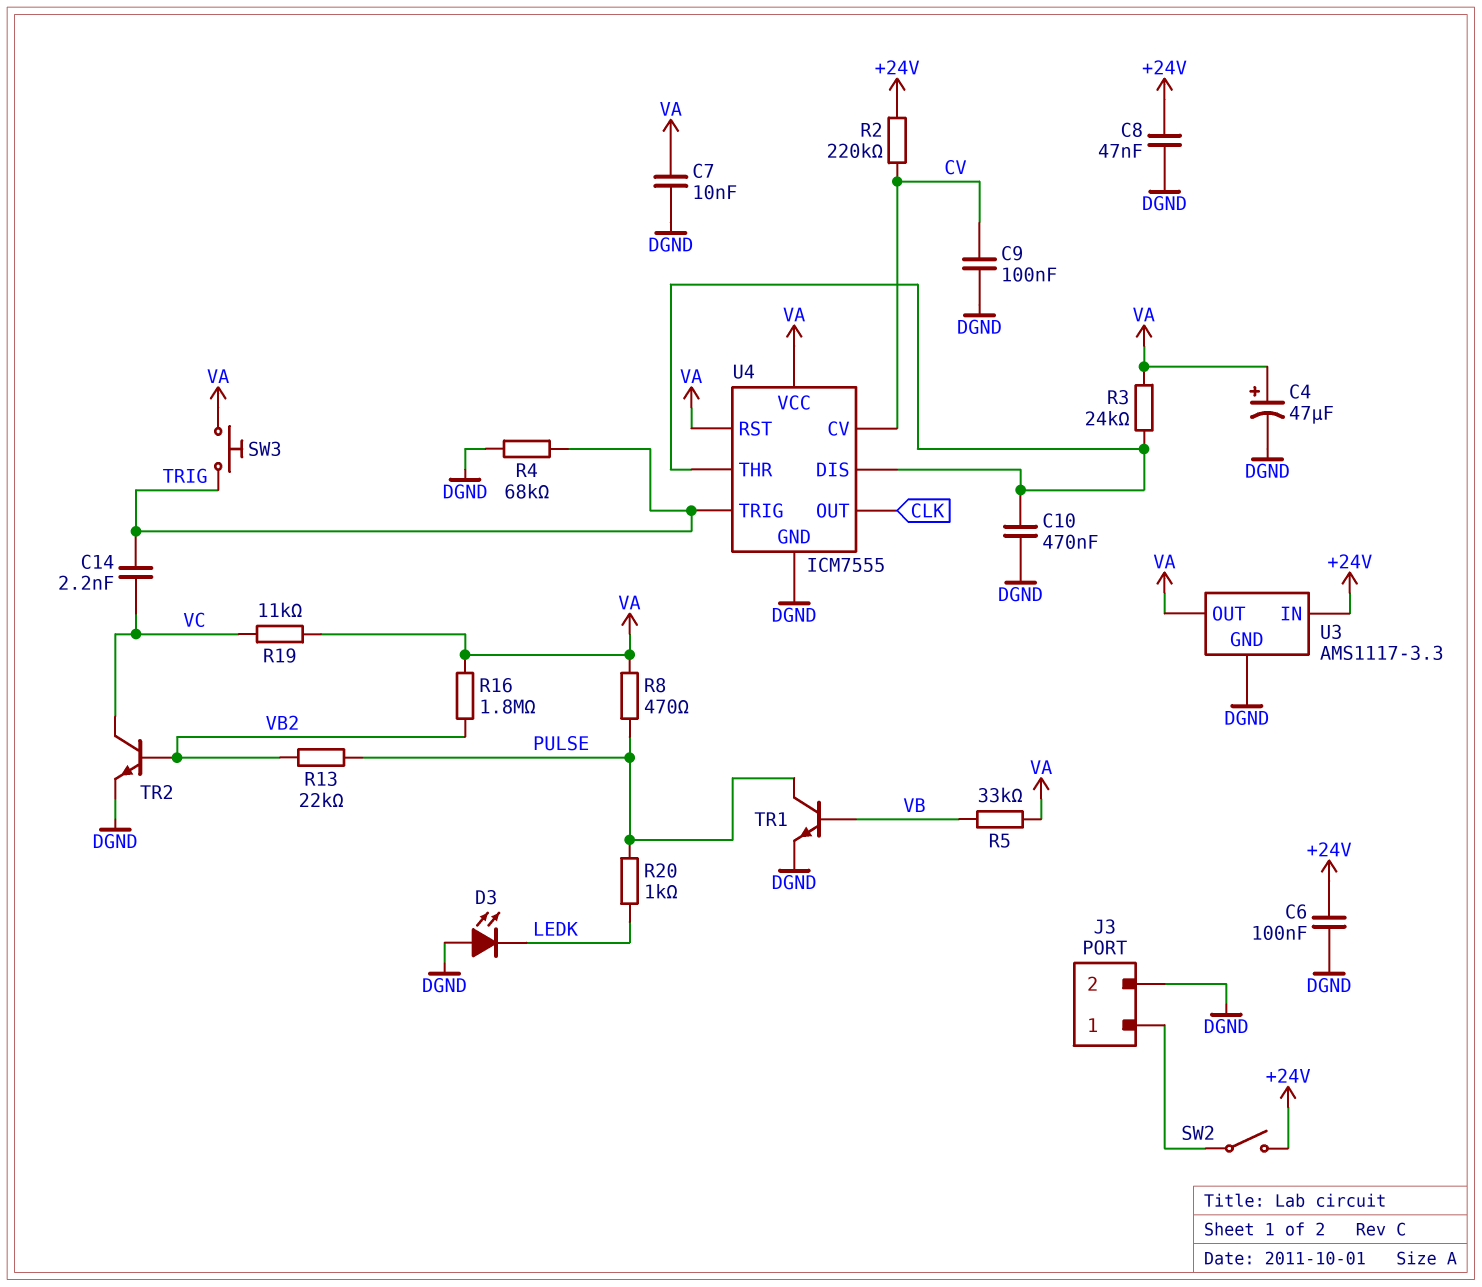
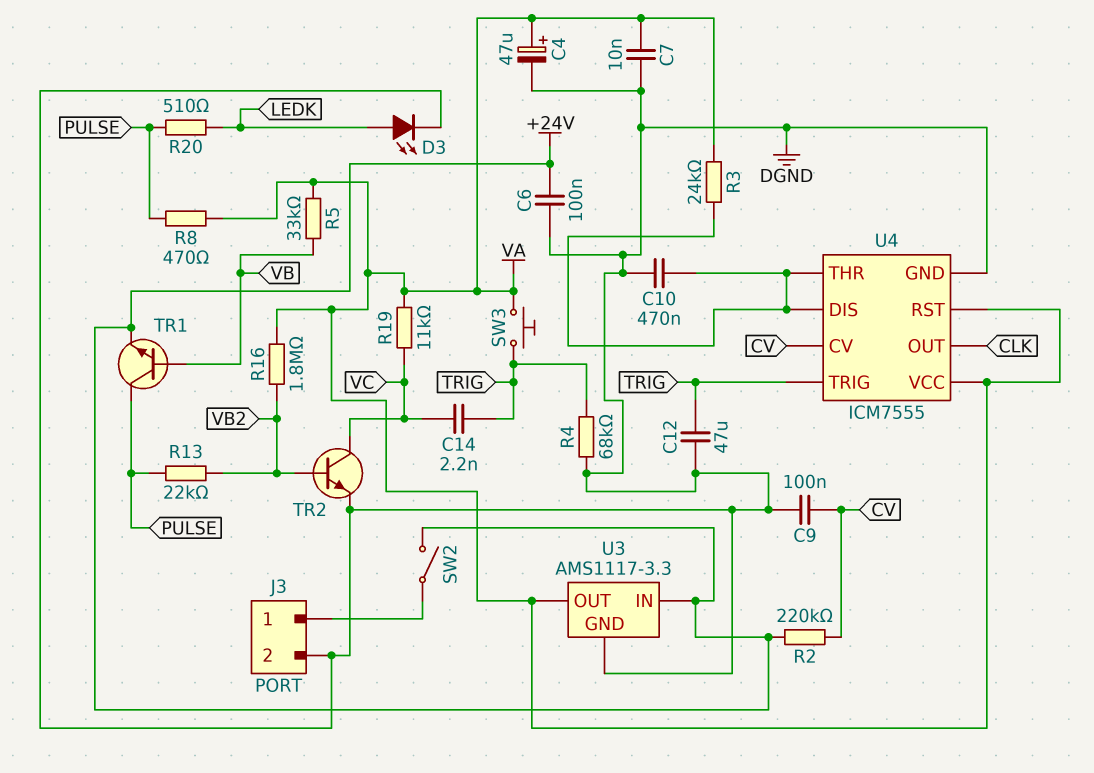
C8: 47nF (+24V, DGND) -> none
C12: none -> 47uF (DGND, TRIG)
D3: LED (A DGND, K LEDK) -> LED (A LEDK, K DGND)
R20: 1k (LEDK, PULSE) -> 510 (LEDK, PULSE)
TR1: NPN (B VB, C PULSE, E DGND) -> NPN (B VB, C PULSE, E +24V)

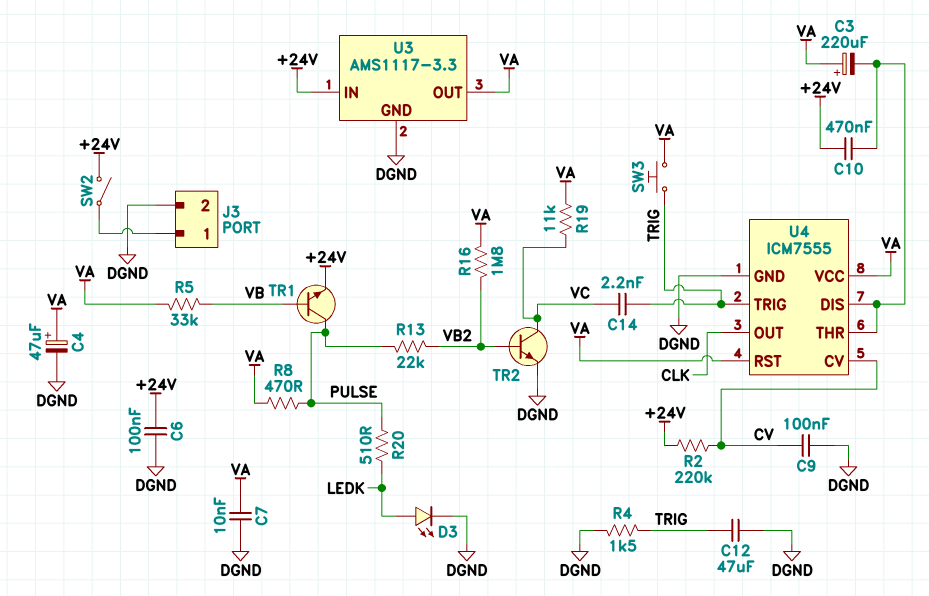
C3: none -> 220uF (plus VA, minus U4/DIS)
C10: 470nF (DGND, U4/DIS) -> 470nF (+24V, U4/DIS)
R3: 24k (U4/DIS, VA) -> none
R4: 68k (DGND, TRIG) -> 1.5k (DGND, TRIG)

